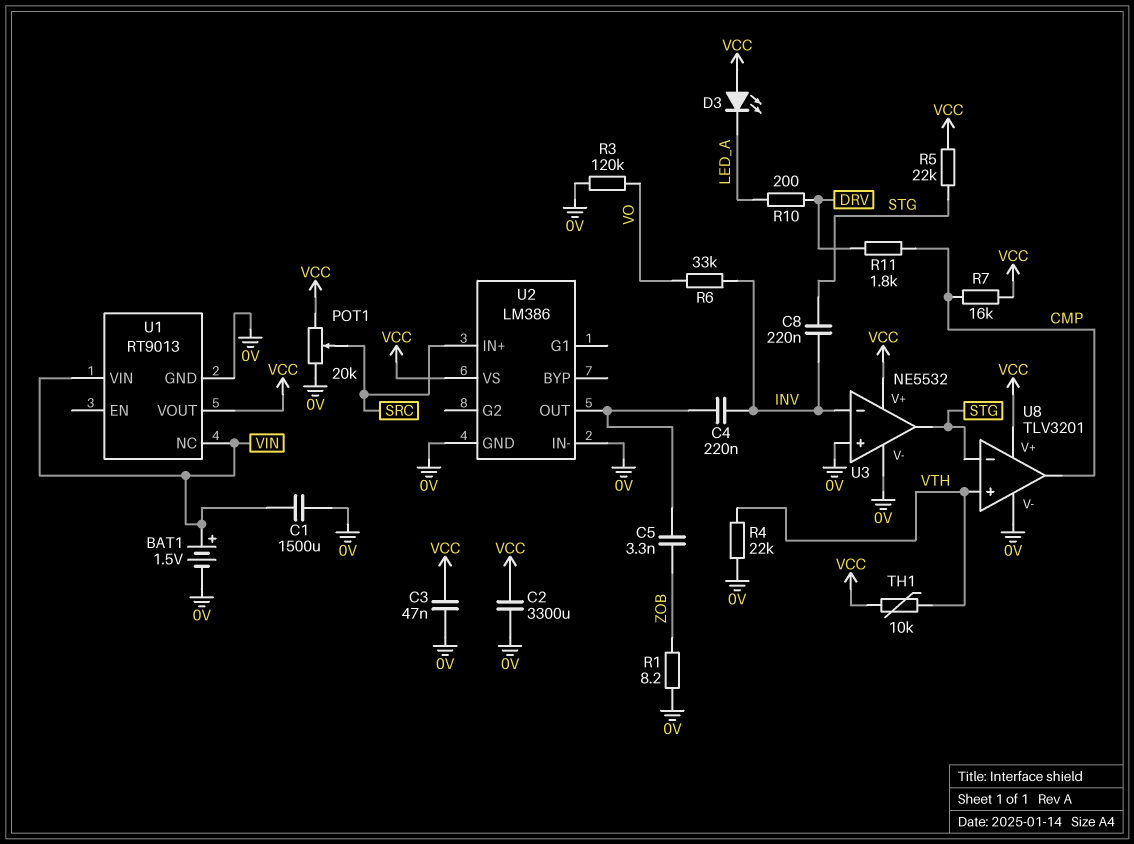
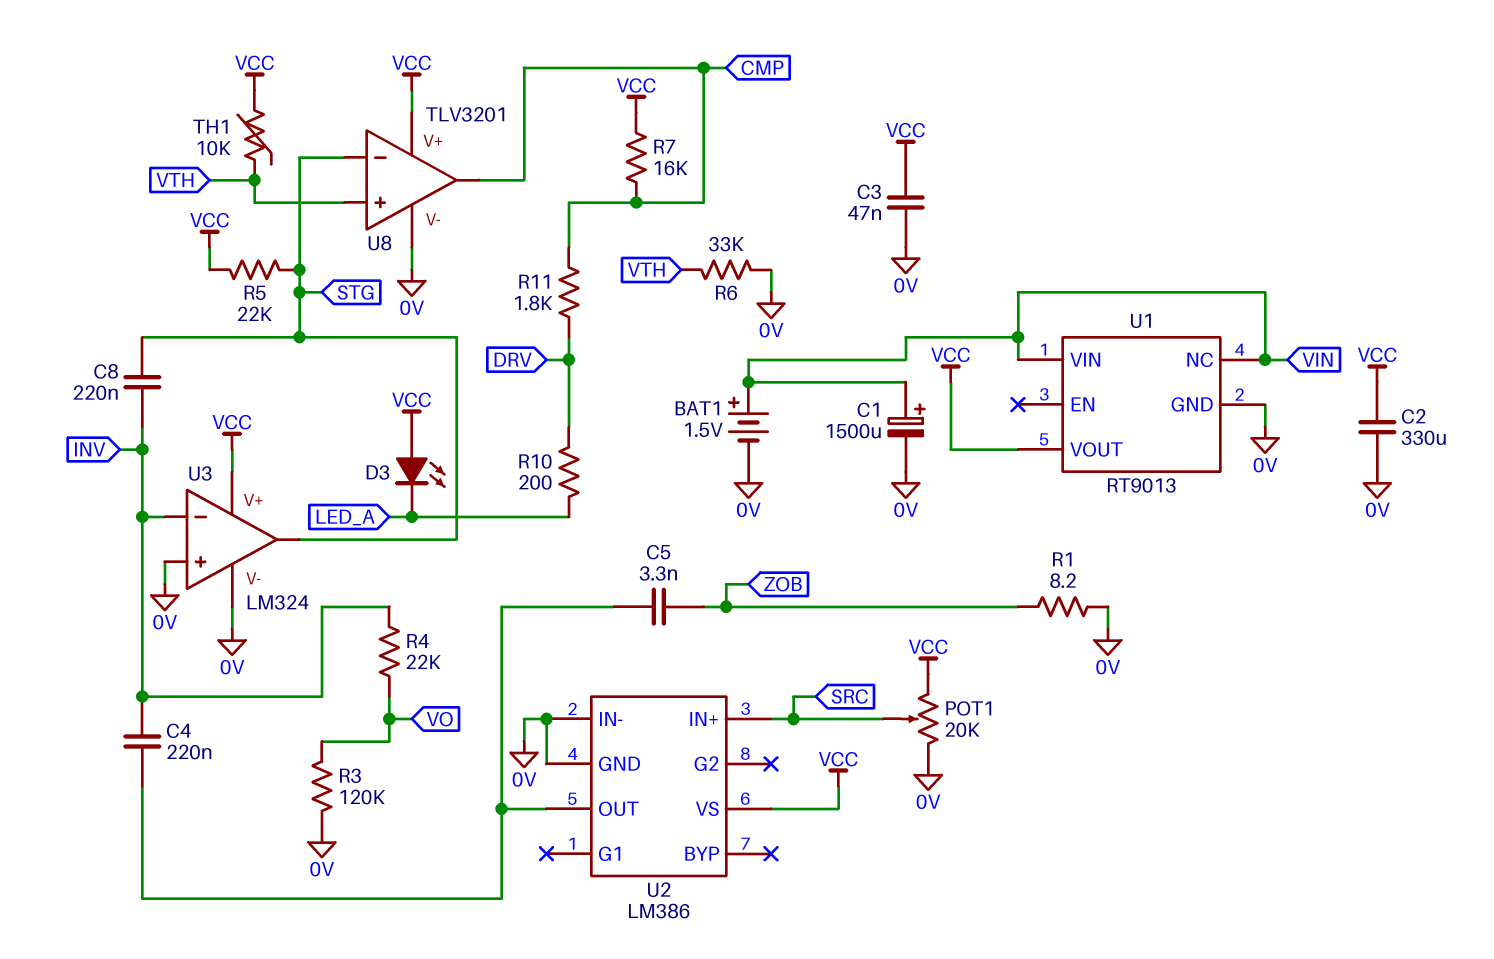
C1: 1500uF (0V, VIN) -> 1500uF (plus VIN, minus 0V)
C2: 3300uF (0V, VCC) -> 330uF (0V, VCC)
R4: 22k (0V, VTH) -> 22k (INV, VO)
R6: 33k (INV, VO) -> 33k (0V, VTH)
U3: NE5532 -> LM324

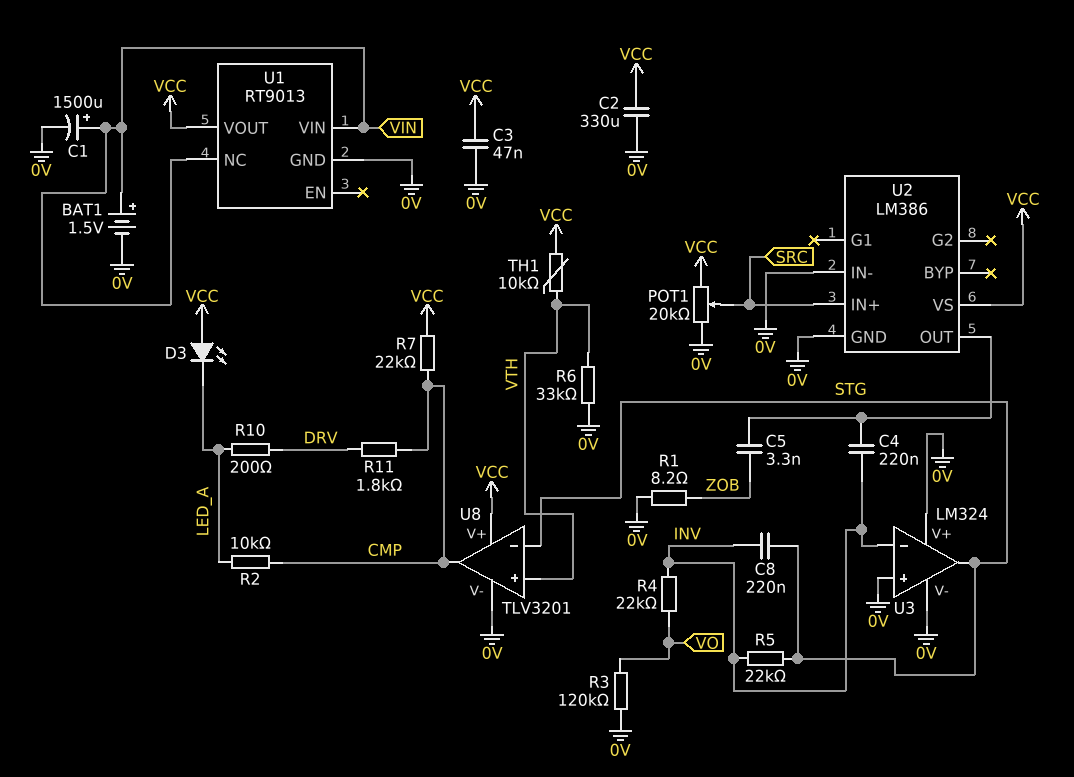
R2: none -> 10k (CMP, LED_A)
R5: 22k (STG, VCC) -> 22k (INV, STG)
R7: 16k (CMP, VCC) -> 22k (CMP, VCC)
U3 pin V+: VCC -> 0V

